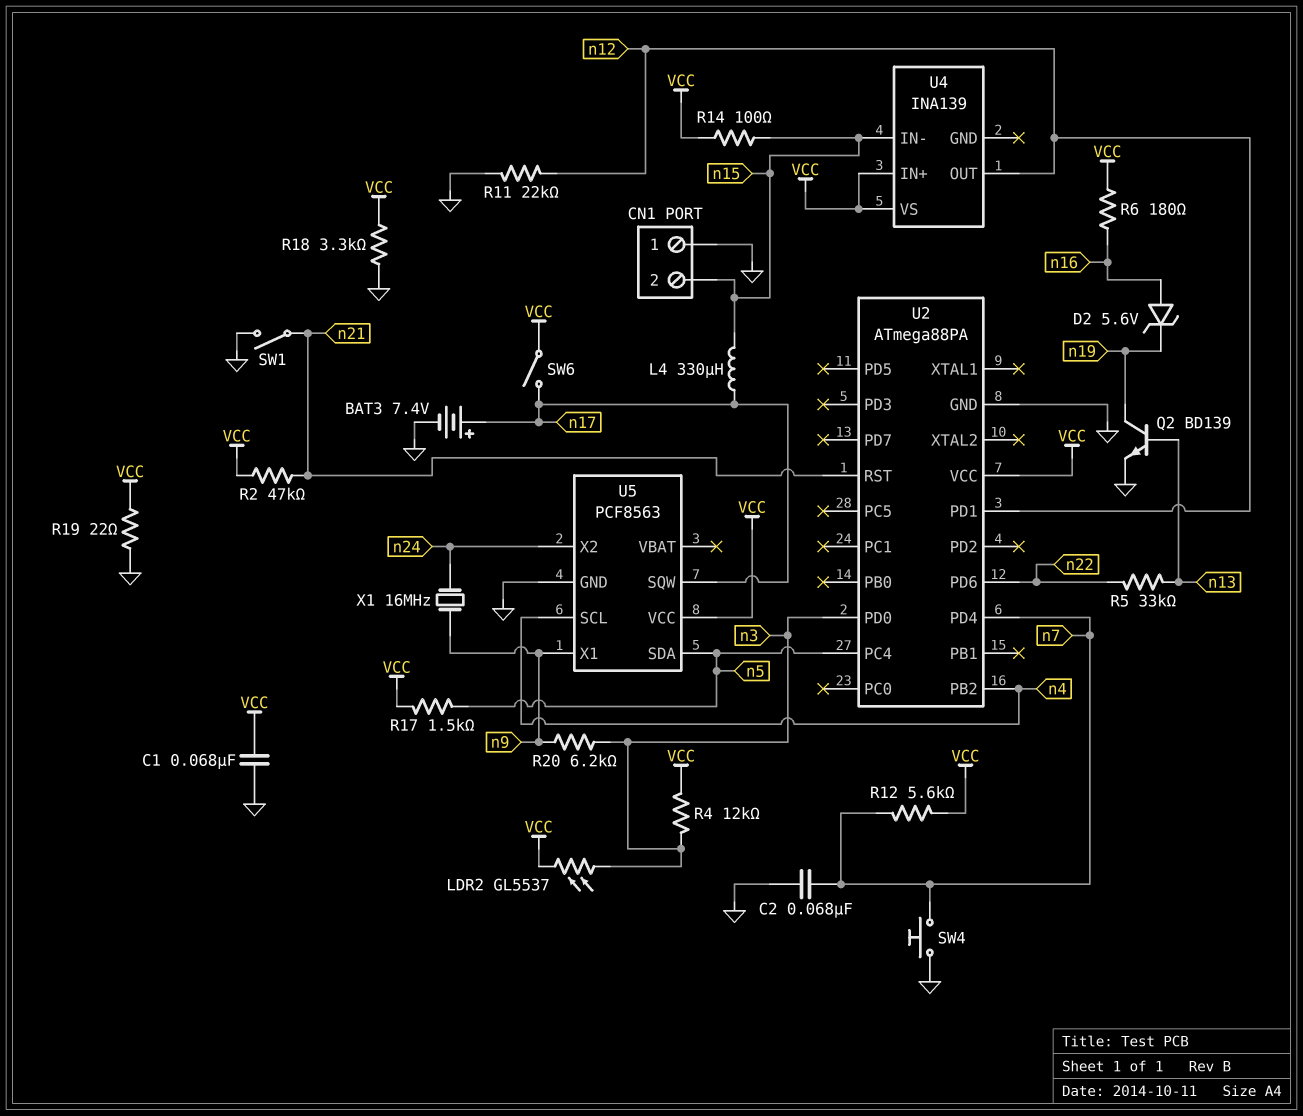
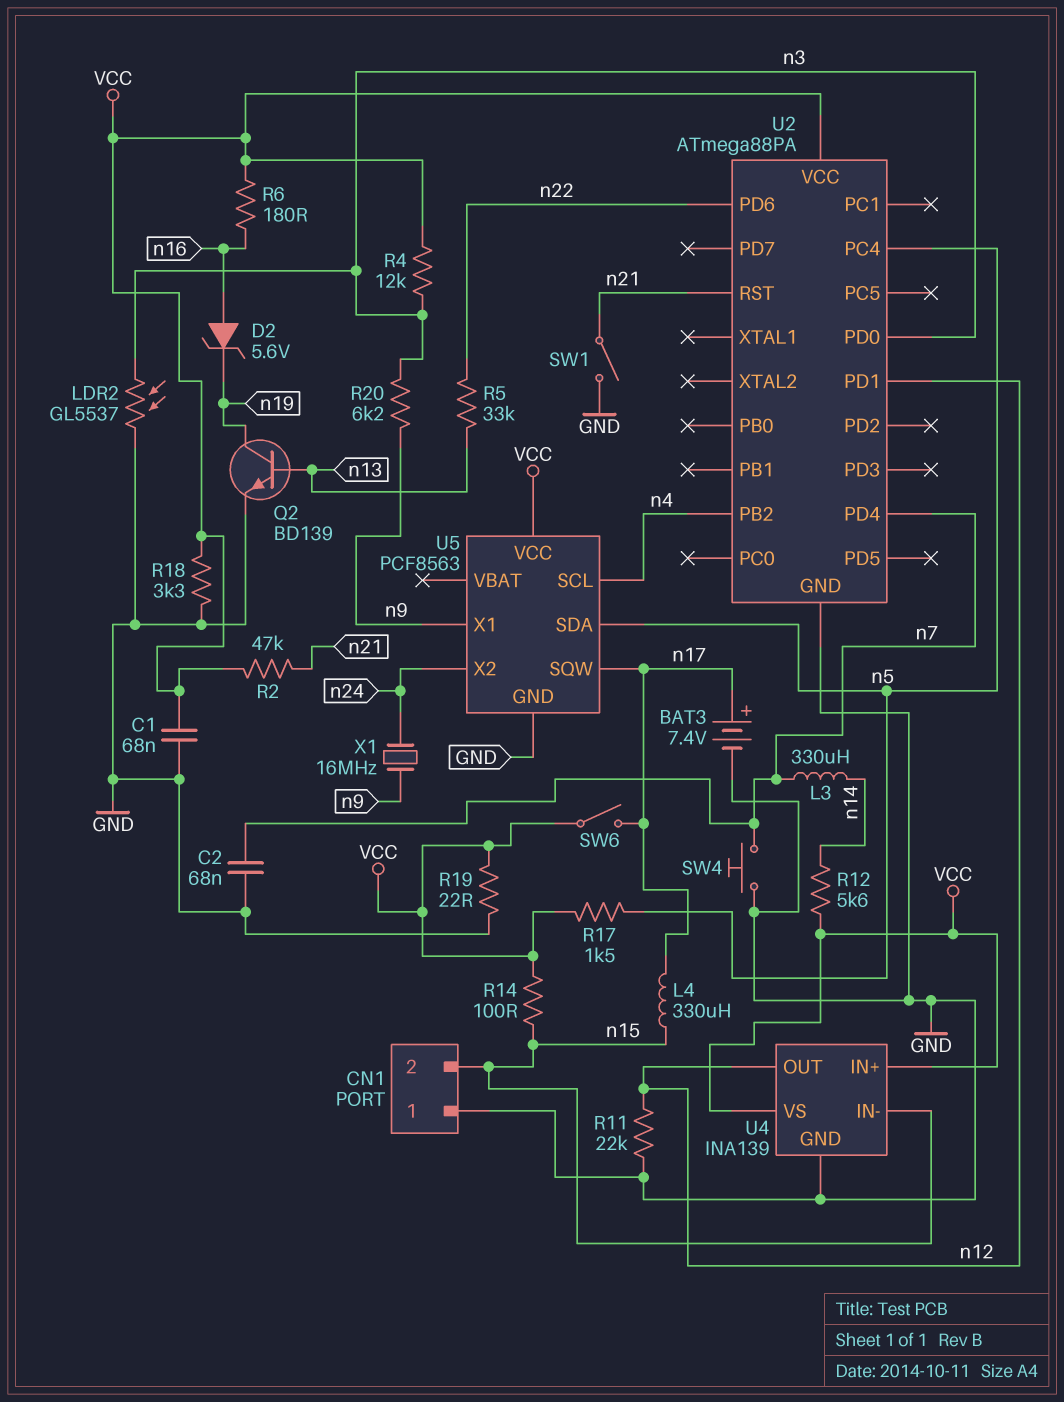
L3: none -> 330uH (n7, n14)
LDR2: GL5537 (VCC, n3) -> GL5537 (GND, n3)
R12: 5.6k (VCC, n7) -> 5.6k (VCC, n14)
U4 pin GND: none -> GND

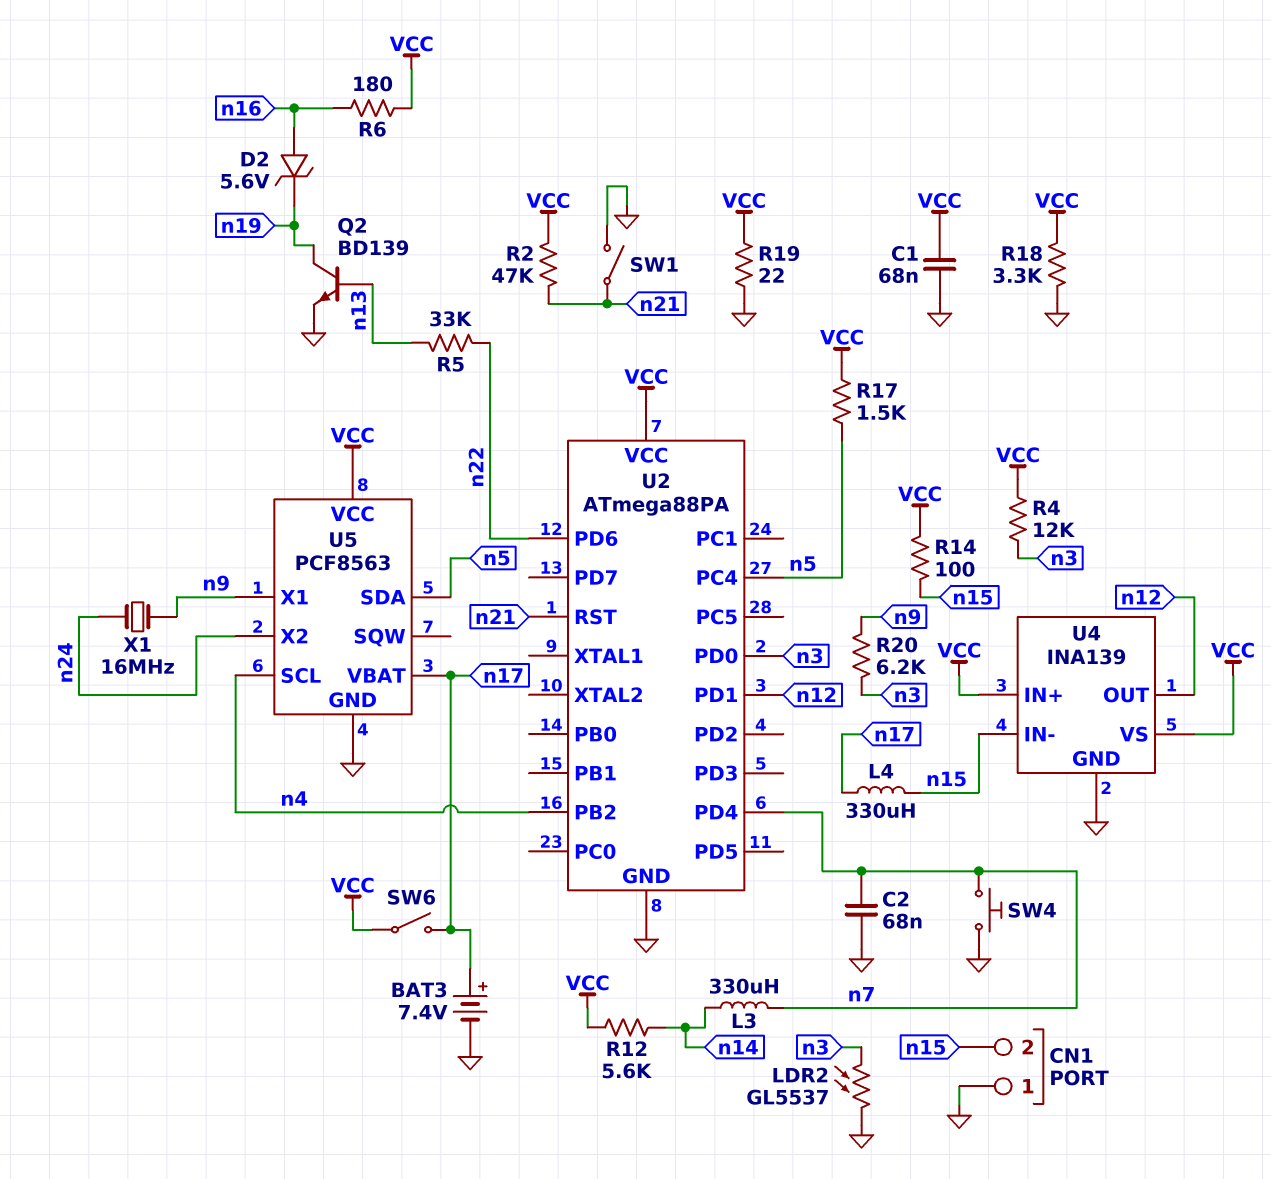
R11: 22k (GND, n12) -> none
U5 pin SQW: n17 -> none
U5 pin VBAT: none -> n17

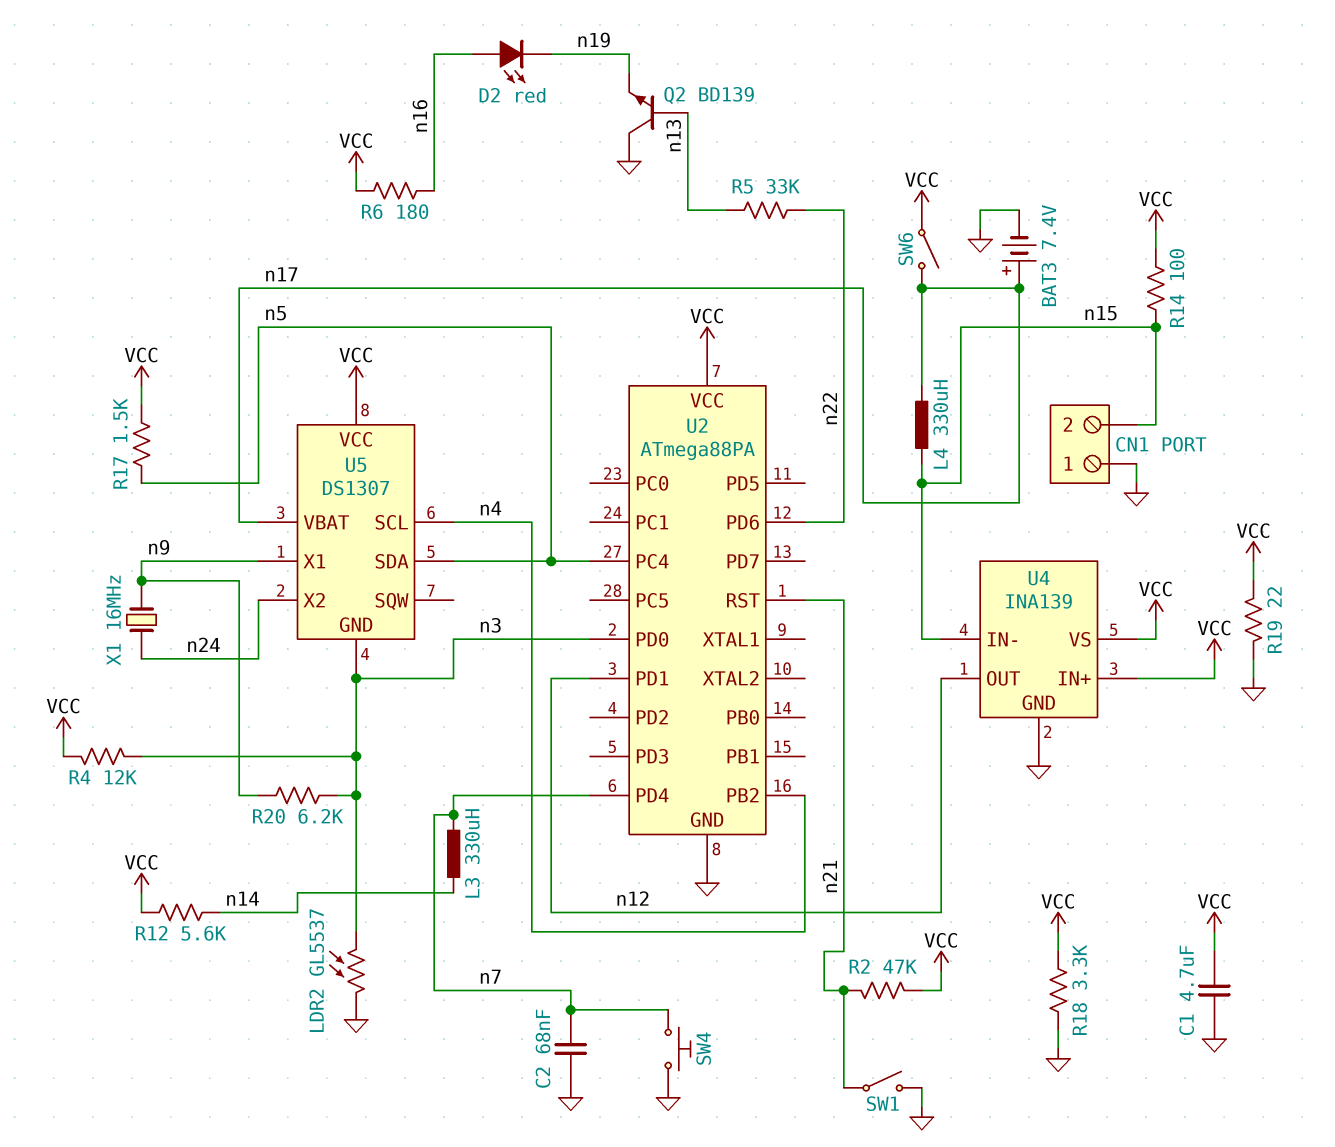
C1: 68nF (GND, VCC) -> 4.7uF (GND, VCC)
D2: zener 5.6V (A n16, K n19) -> LED red (A n16, K n19)
Q2: NPN BD139 (B n13, C n19, E GND) -> NPN BD139 (B n13, C GND, E n19)
U5: PCF8563 -> DS1307
U5 pin GND: GND -> n3

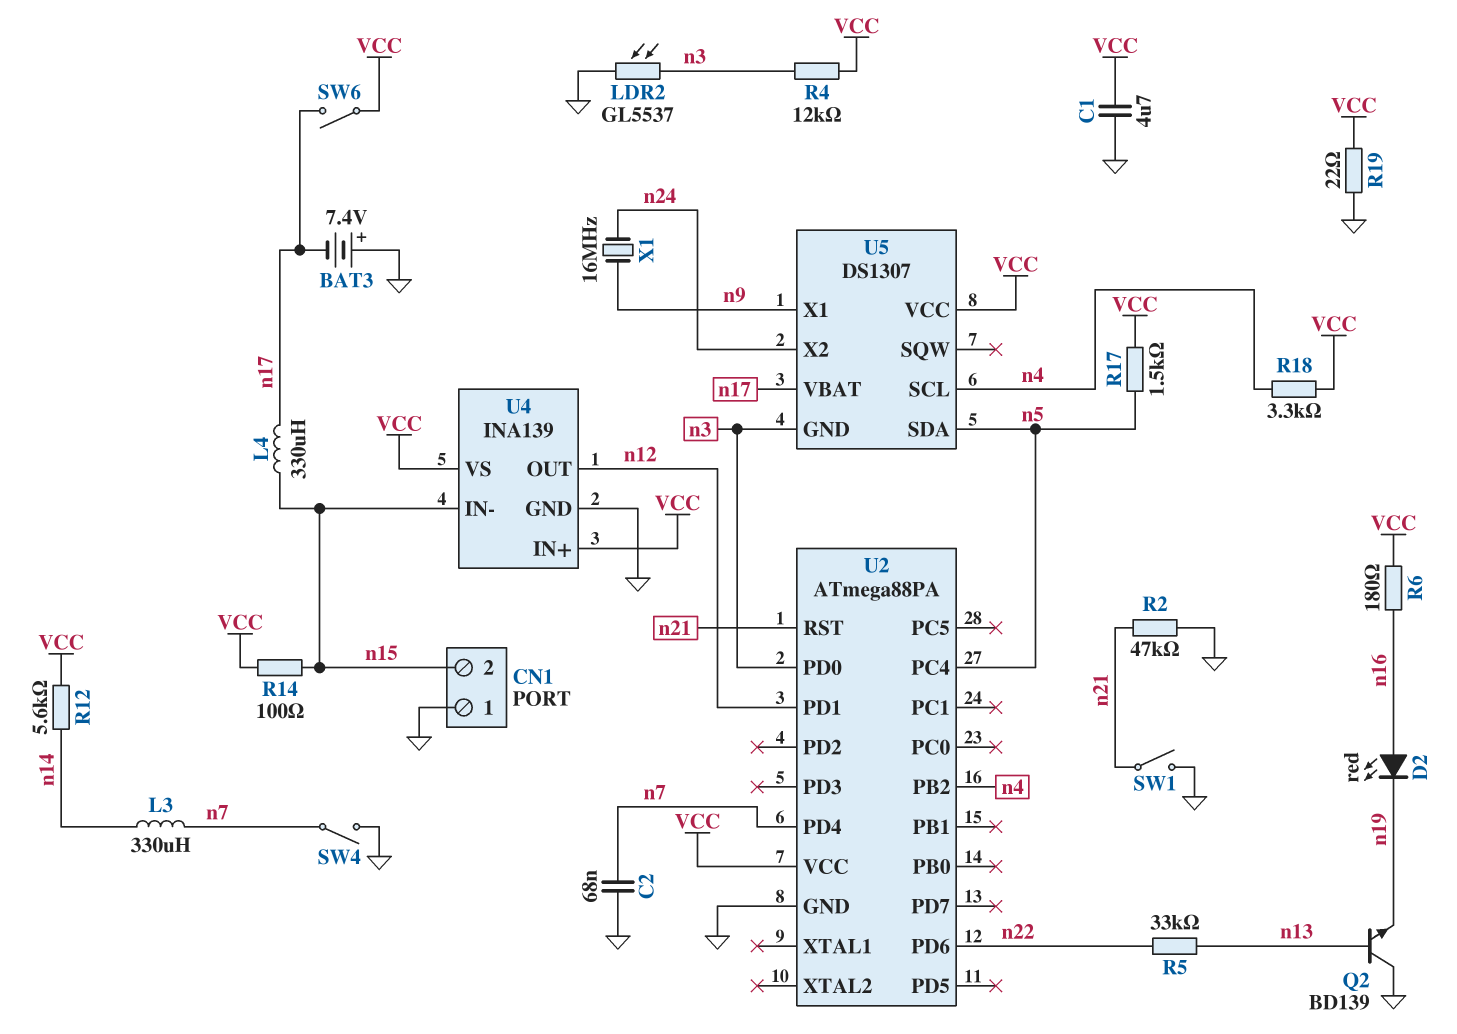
BAT3: 7.4V (plus n17, minus GND) -> 7.4V (plus GND, minus n17)
R2: 47k (VCC, n21) -> 47k (GND, n21)
R18: 3.3k (GND, VCC) -> 3.3k (VCC, n4)
R20: 6.2k (n3, n9) -> none
SW4: button (GND, n7) -> switch (GND, n7)

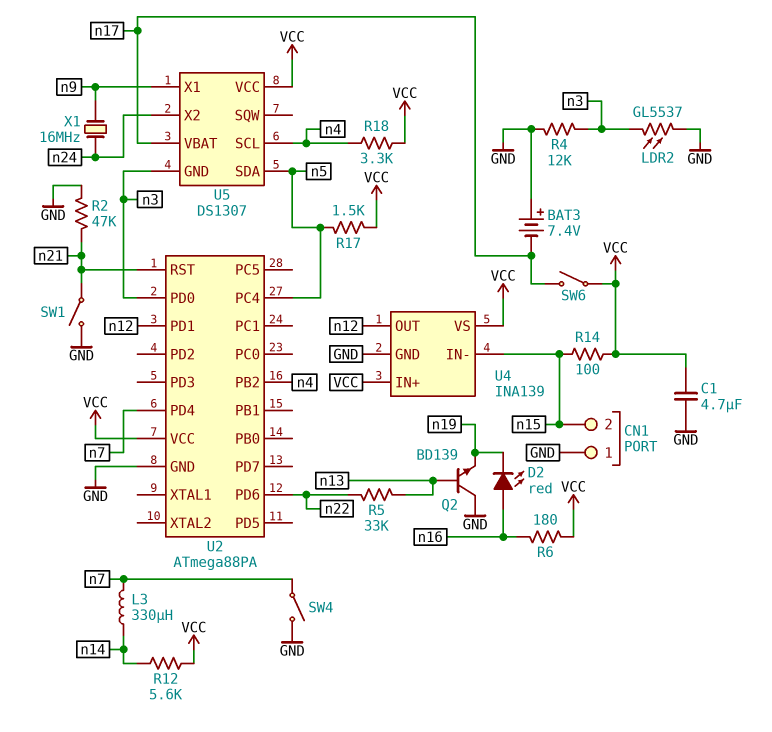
C2: 68nF (GND, n7) -> none
L4: 330uH (n15, n17) -> none
R4: 12k (VCC, n3) -> 12k (GND, n3)
R19: 22 (GND, VCC) -> none

